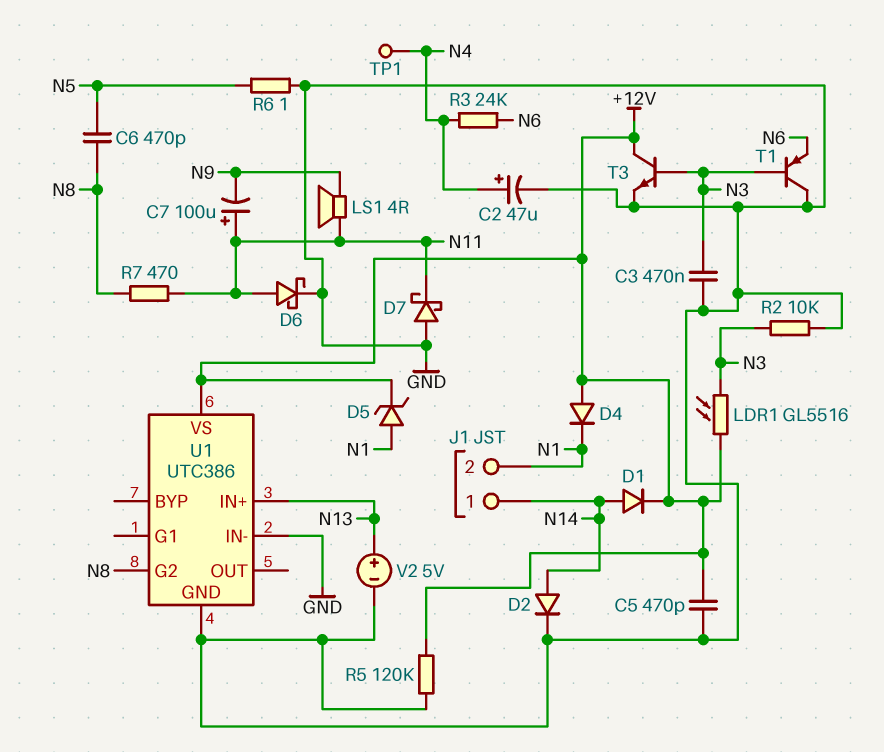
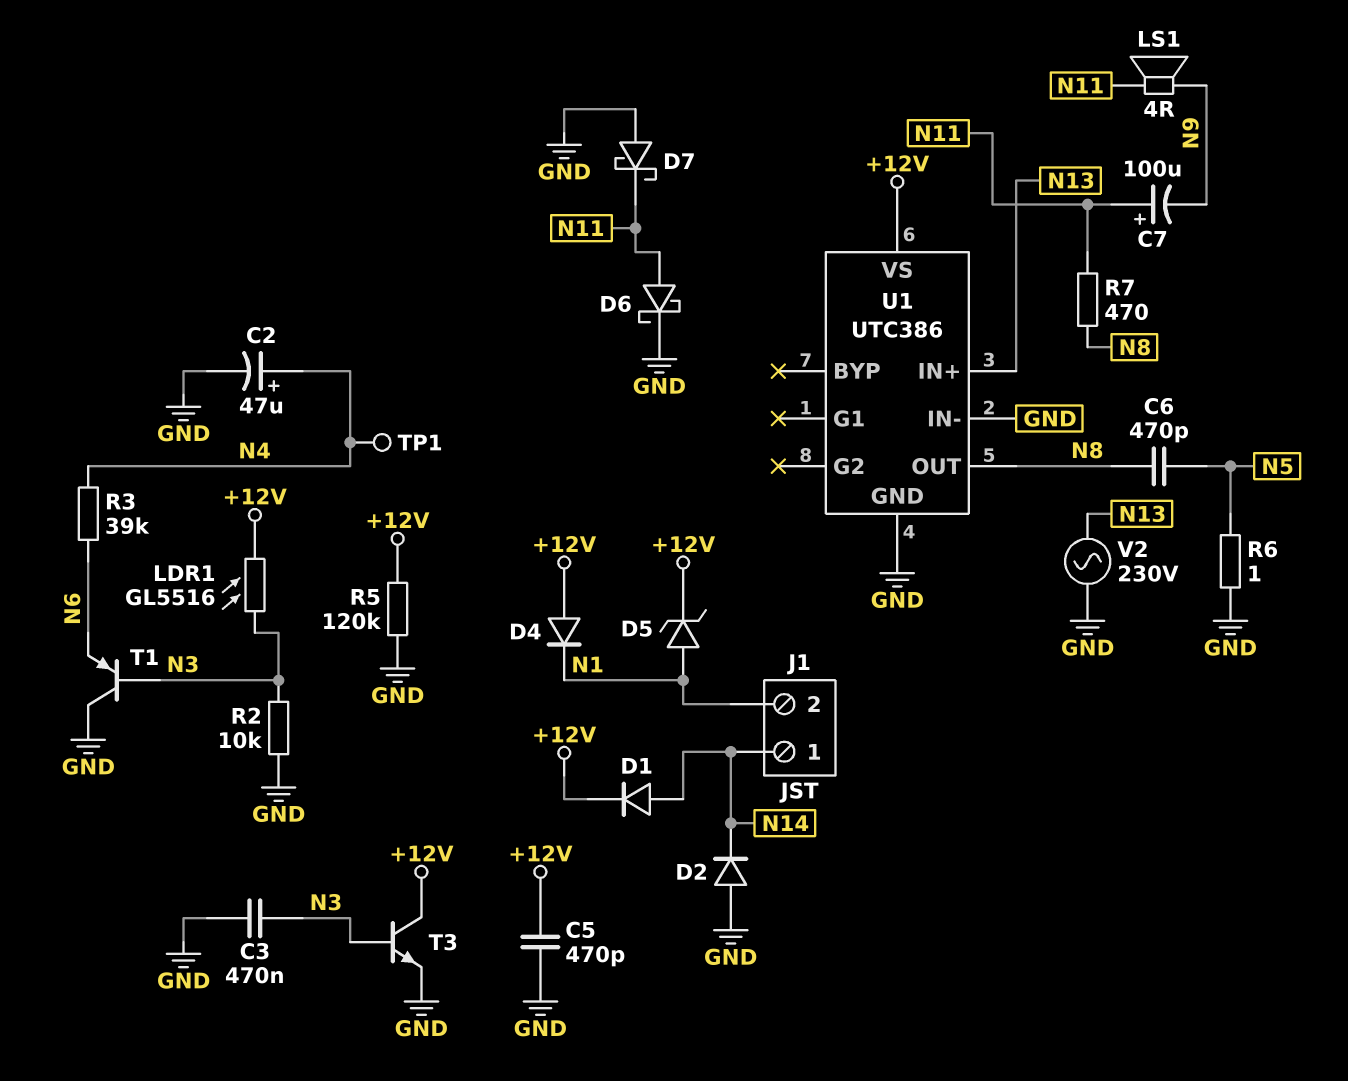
D2: diode (A N14, K GND) -> diode (A GND, K N14)
R3: 24k (N4, N6) -> 39k (N4, N6)
U1 pin G2: N8 -> none
U1 pin OUT: none -> N8
V2: 5V (plus N13, minus GND) -> AC 230V (GND, N13)

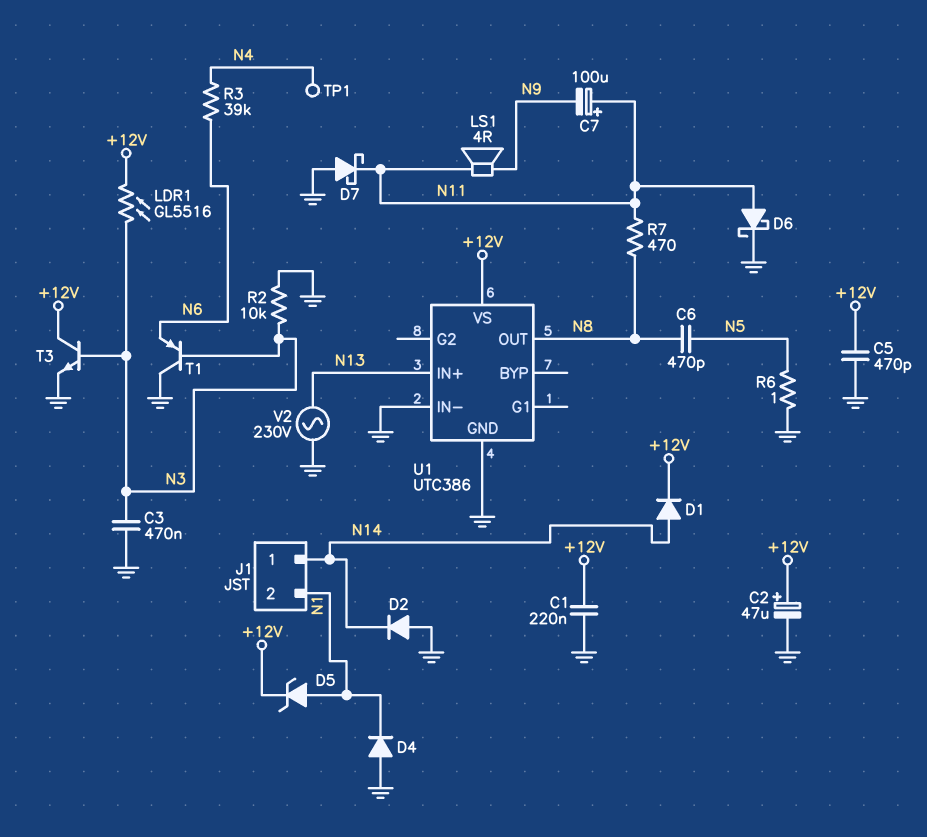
C1: none -> 220nF (+12V, GND)
C2: 47uF (plus N4, minus GND) -> 47uF (plus +12V, minus GND)
D4: diode (A +12V, K N1) -> diode (A GND, K N1)
R5: 120k (+12V, GND) -> none

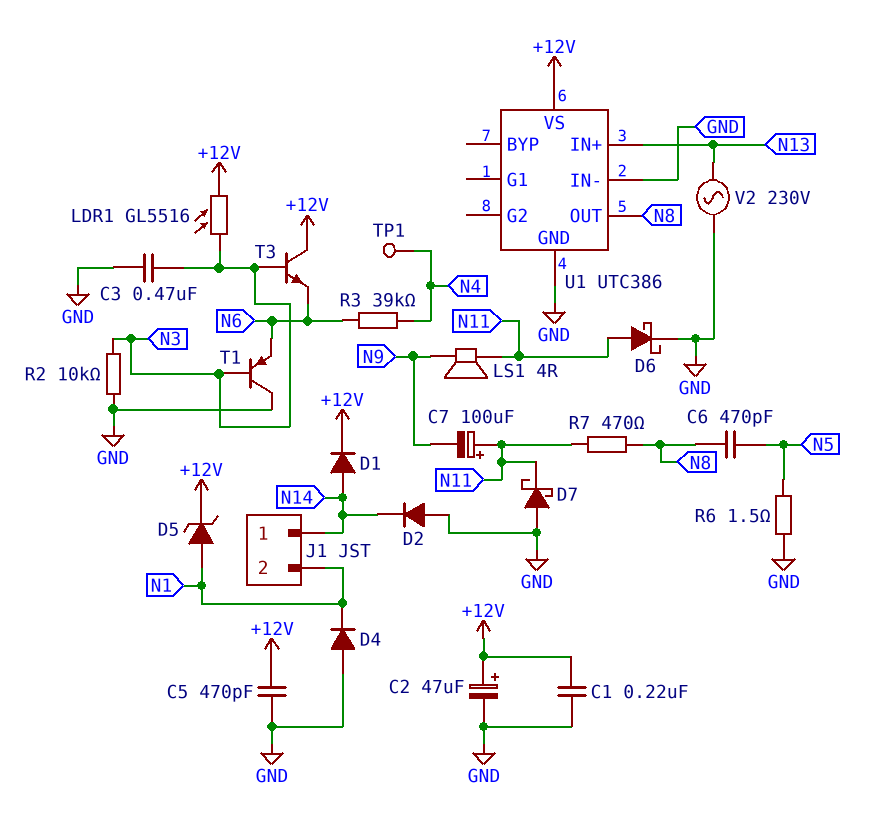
R6: 1 (GND, N5) -> 1.5 (GND, N5)
T3: NPN (B N3, C +12V, E GND) -> NPN (B N3, C +12V, E N6)

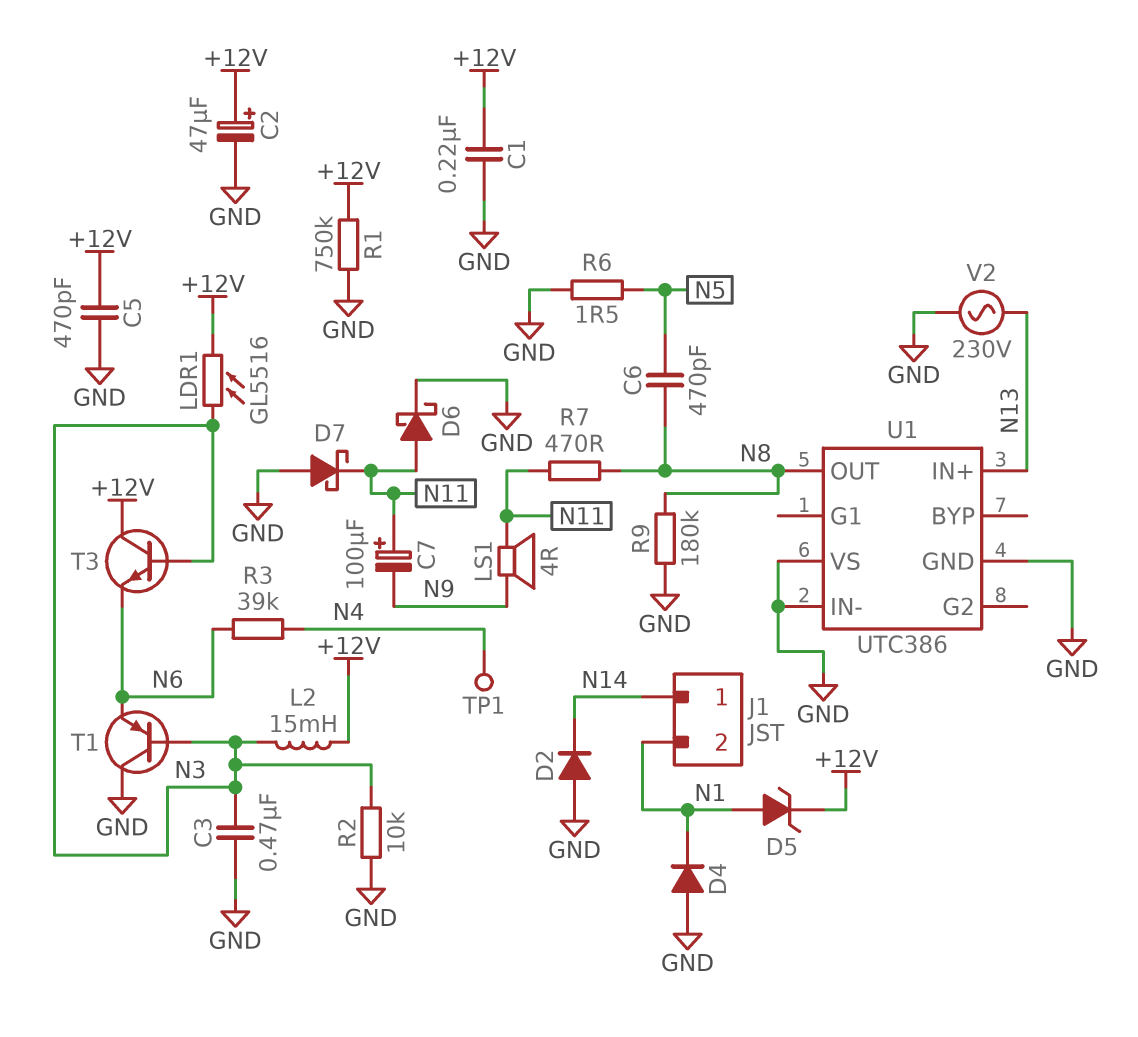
D1: diode (A N14, K +12V) -> none
L2: none -> 15mH (+12V, N3)
R1: none -> 750k (+12V, GND)
R9: none -> 180k (GND, N8)
U1 pin VS: +12V -> GND

